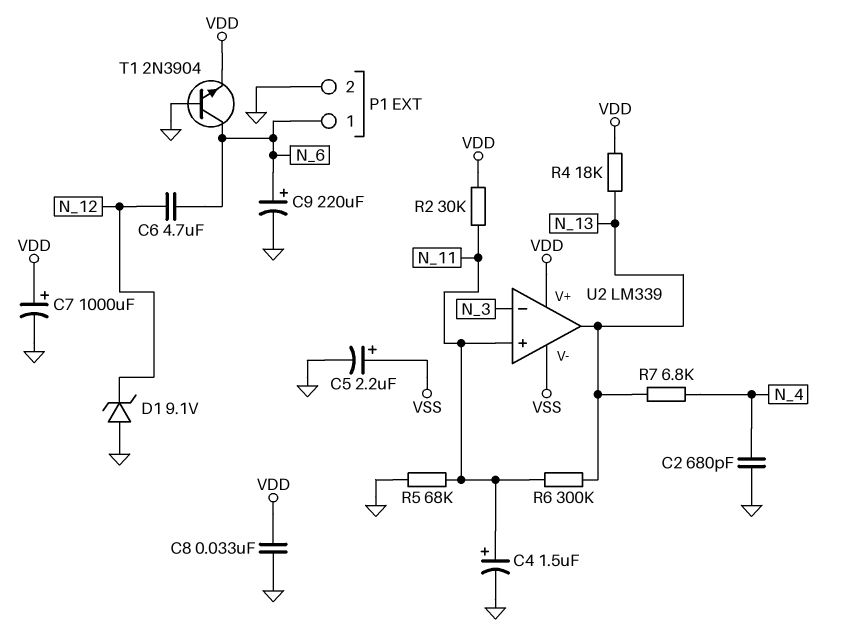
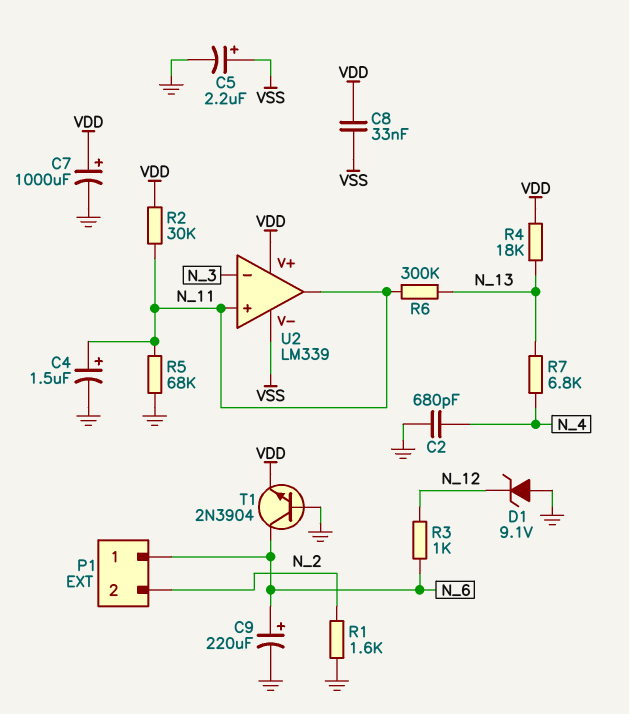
C6: 4.7uF (N_6, N_12) -> none
C8: 33nF (GND, VDD) -> 33nF (VDD, VSS)
P1 pin 2: GND -> N_2
R1: none -> 1.6k (GND, N_2)
R3: none -> 1k (N_6, N_12)
U2 pin out: N_13 -> N_11

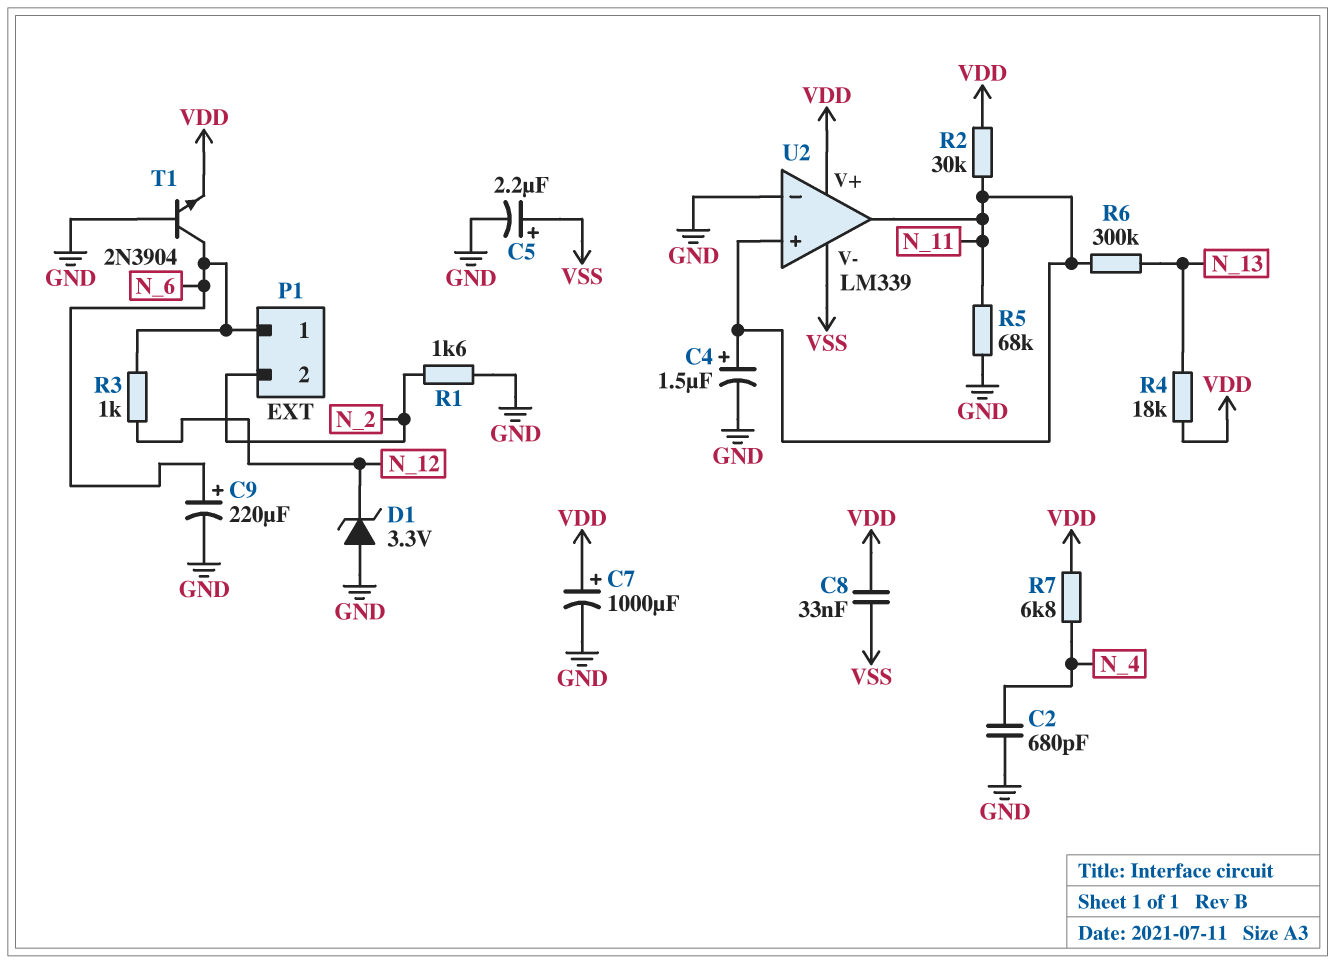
D1: zener 9.1V (A GND, K N_12) -> zener 3.3V (A GND, K N_12)
R7: 6.8k (N_4, N_13) -> 6.8k (N_4, VDD)
U2 pin in-: N_3 -> GND

